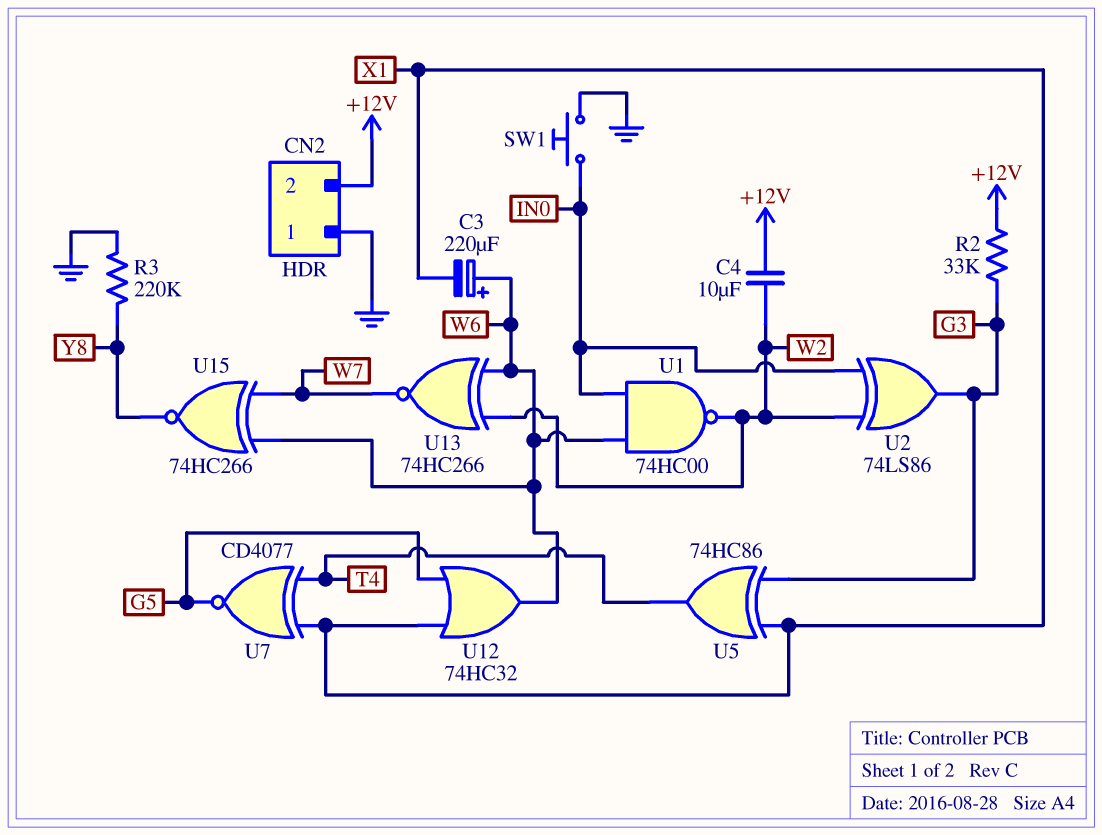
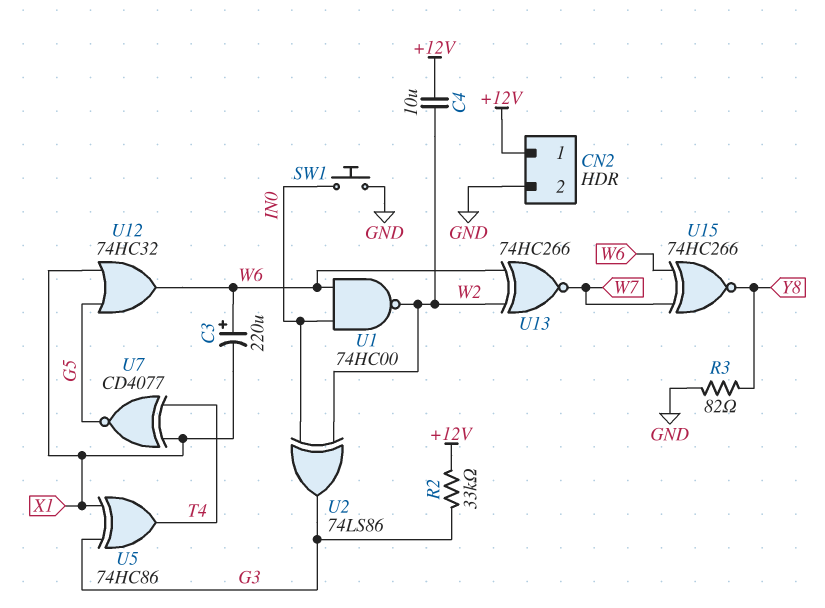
CN2 pin 1: GND -> +12V
CN2 pin 2: +12V -> GND
R3: 220k (GND, Y8) -> 82 (GND, Y8)

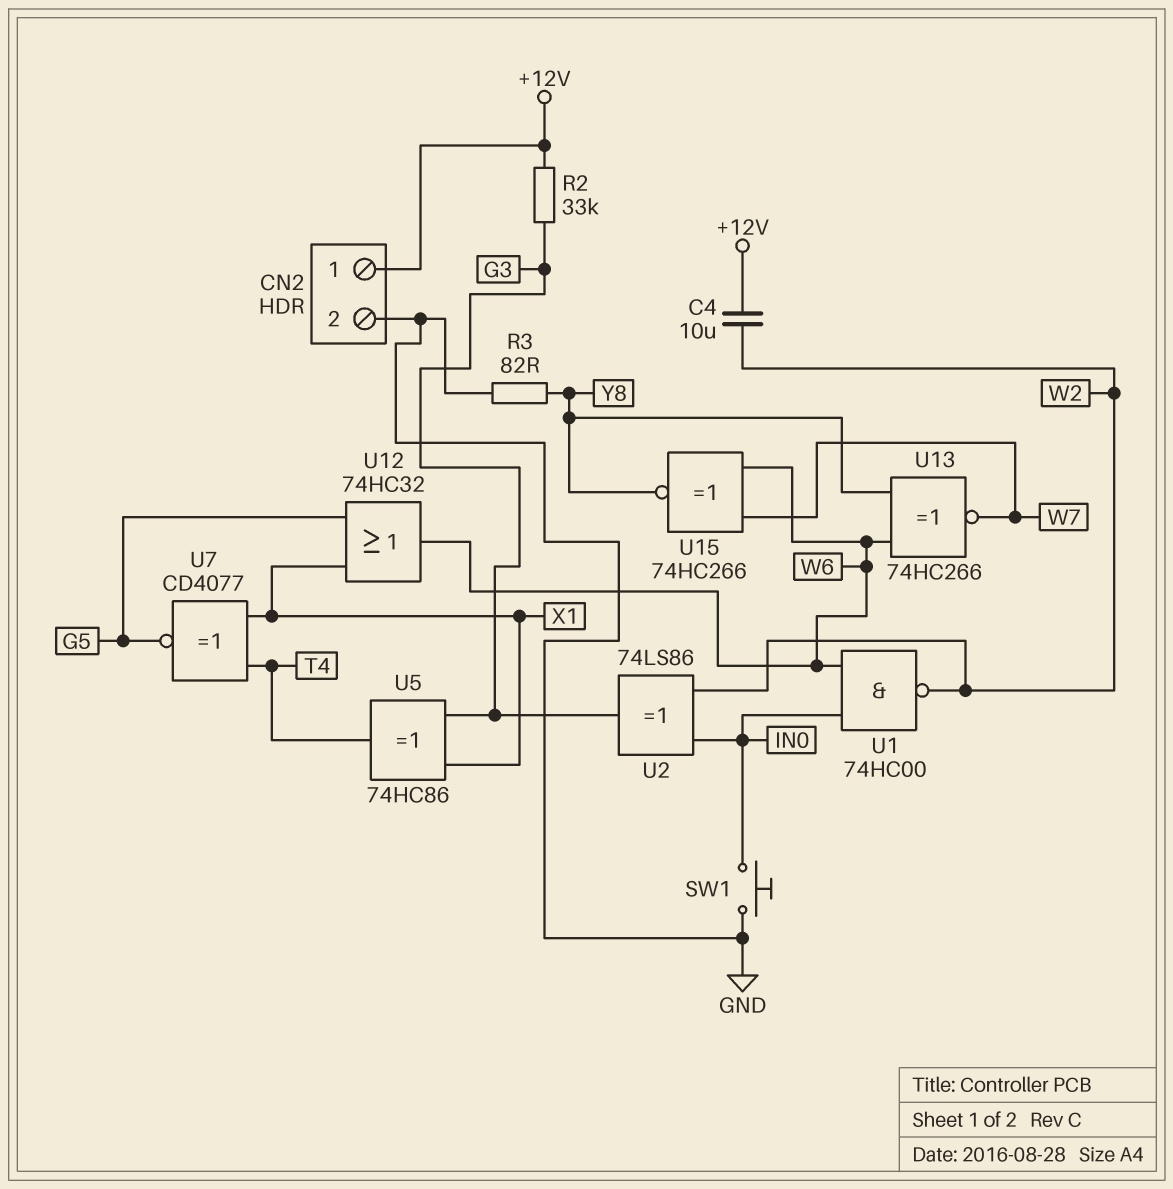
C3: 220uF (plus W6, minus X1) -> none
U13: XNOR 74HC266 (in W2, in W6, out W7) -> XNOR 74HC266 (in W6, in Y8, out W7)

